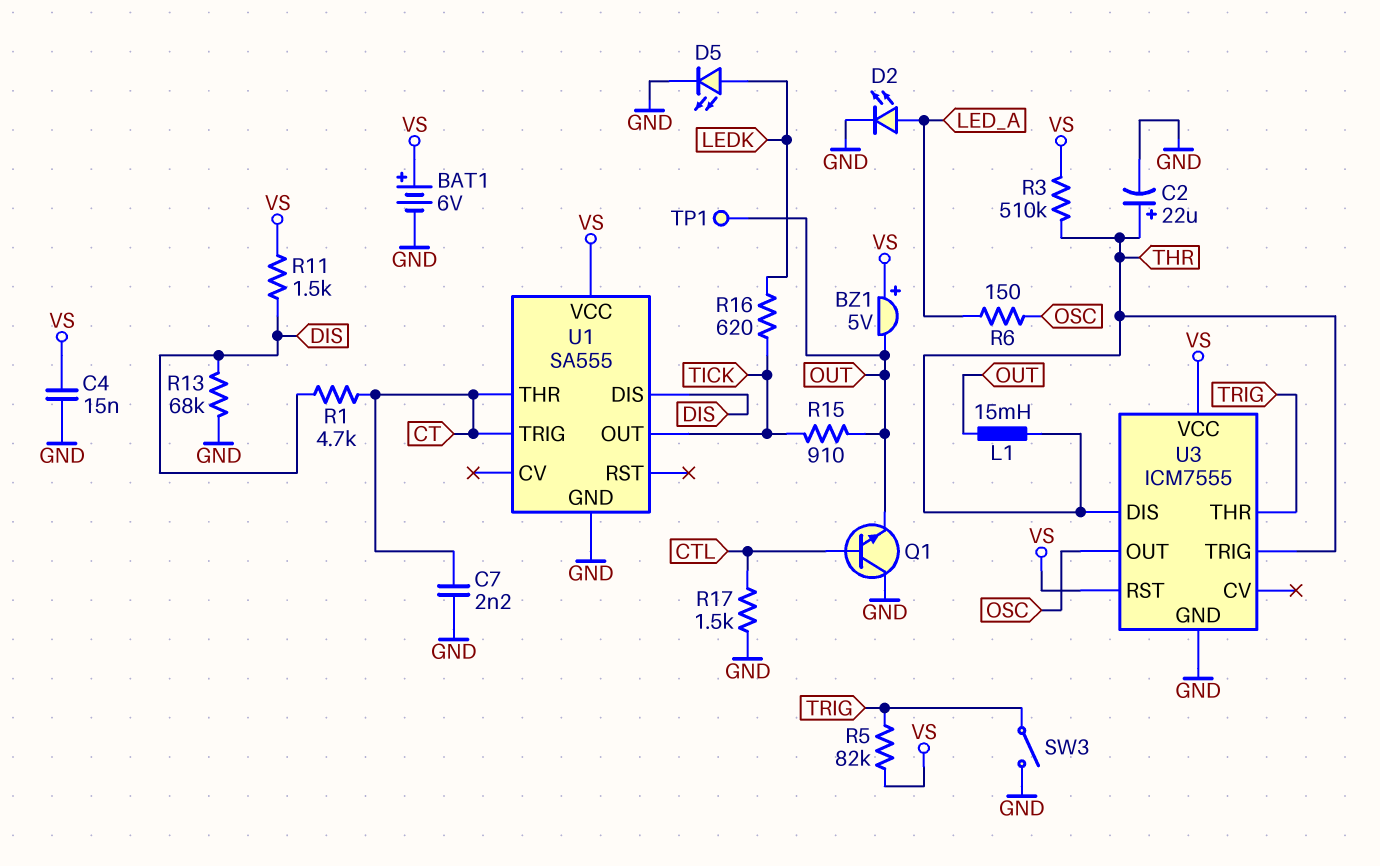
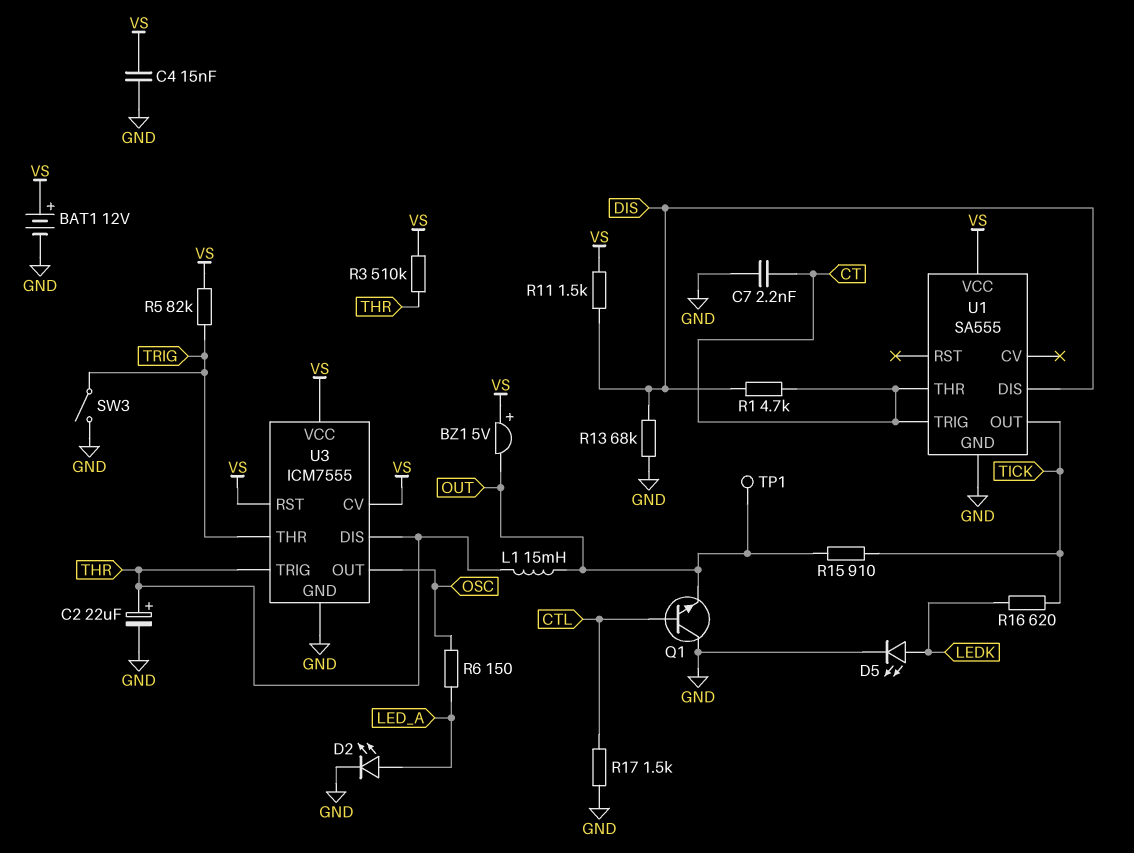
BAT1: 6V (plus VS, minus GND) -> 12V (plus VS, minus GND)
U3 pin CV: none -> VS

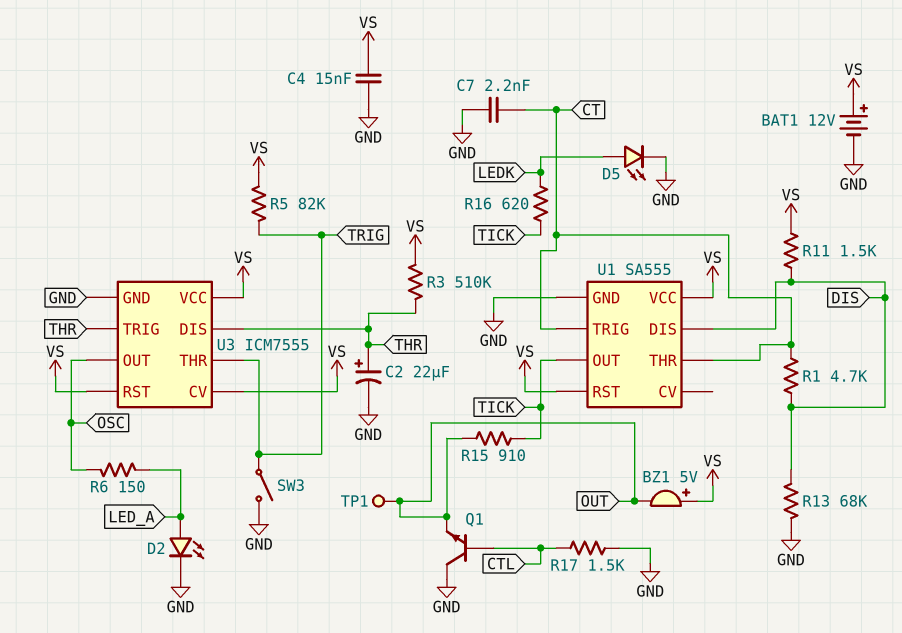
L1: 15mH (OUT, THR) -> none
U1 pin RST: none -> VS

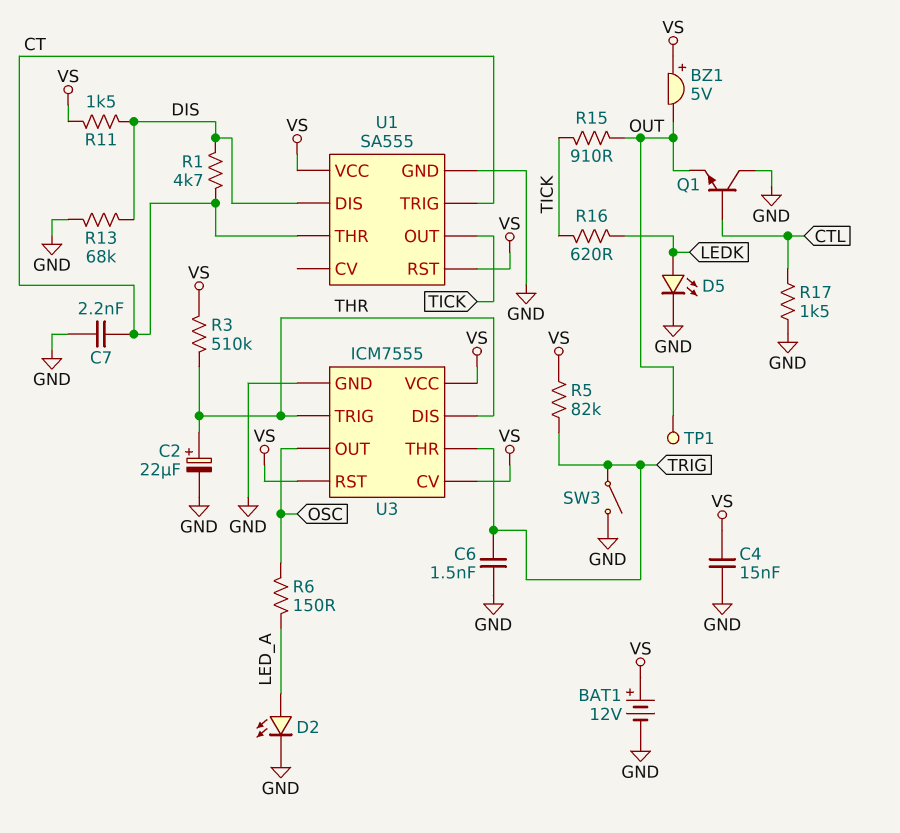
C6: none -> 1.5nF (GND, TRIG)

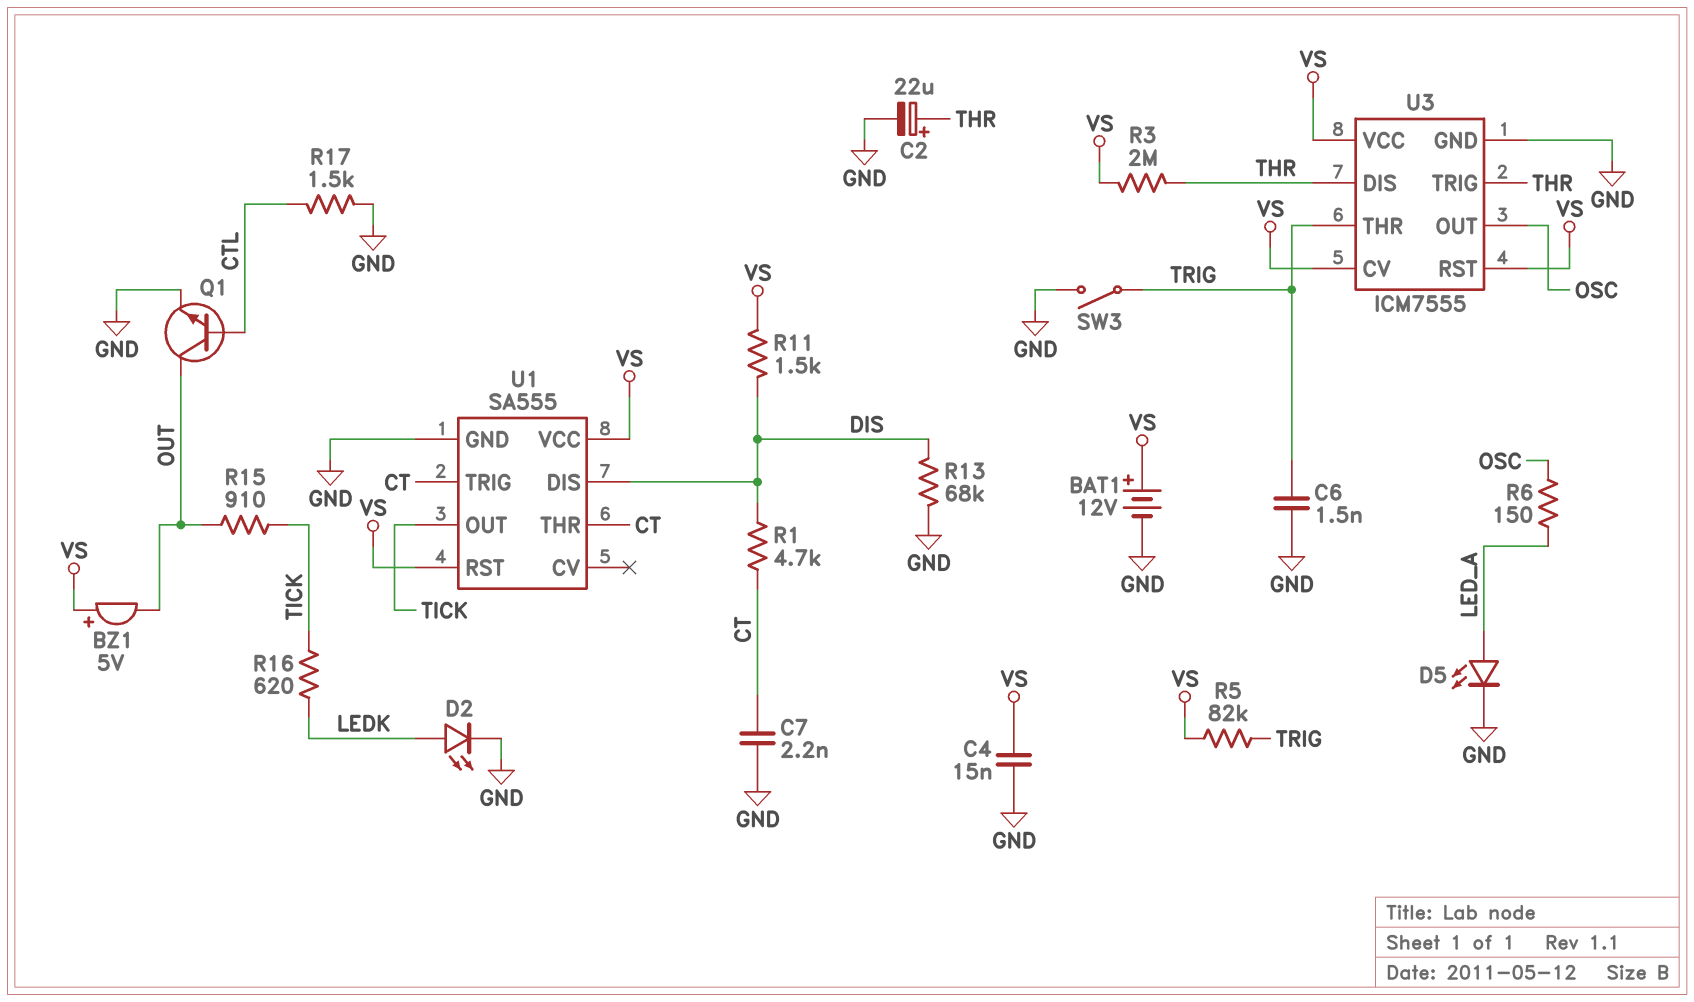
D2: LED (A LED_A, K GND) -> LED (A LEDK, K GND)
D5: LED (A LEDK, K GND) -> LED (A LED_A, K GND)
Q1: NPN (B CTL, C GND, E OUT) -> NPN (B CTL, C OUT, E GND)
R3: 510k (THR, VS) -> 2M (THR, VS)
TP1: test point (OUT) -> none

